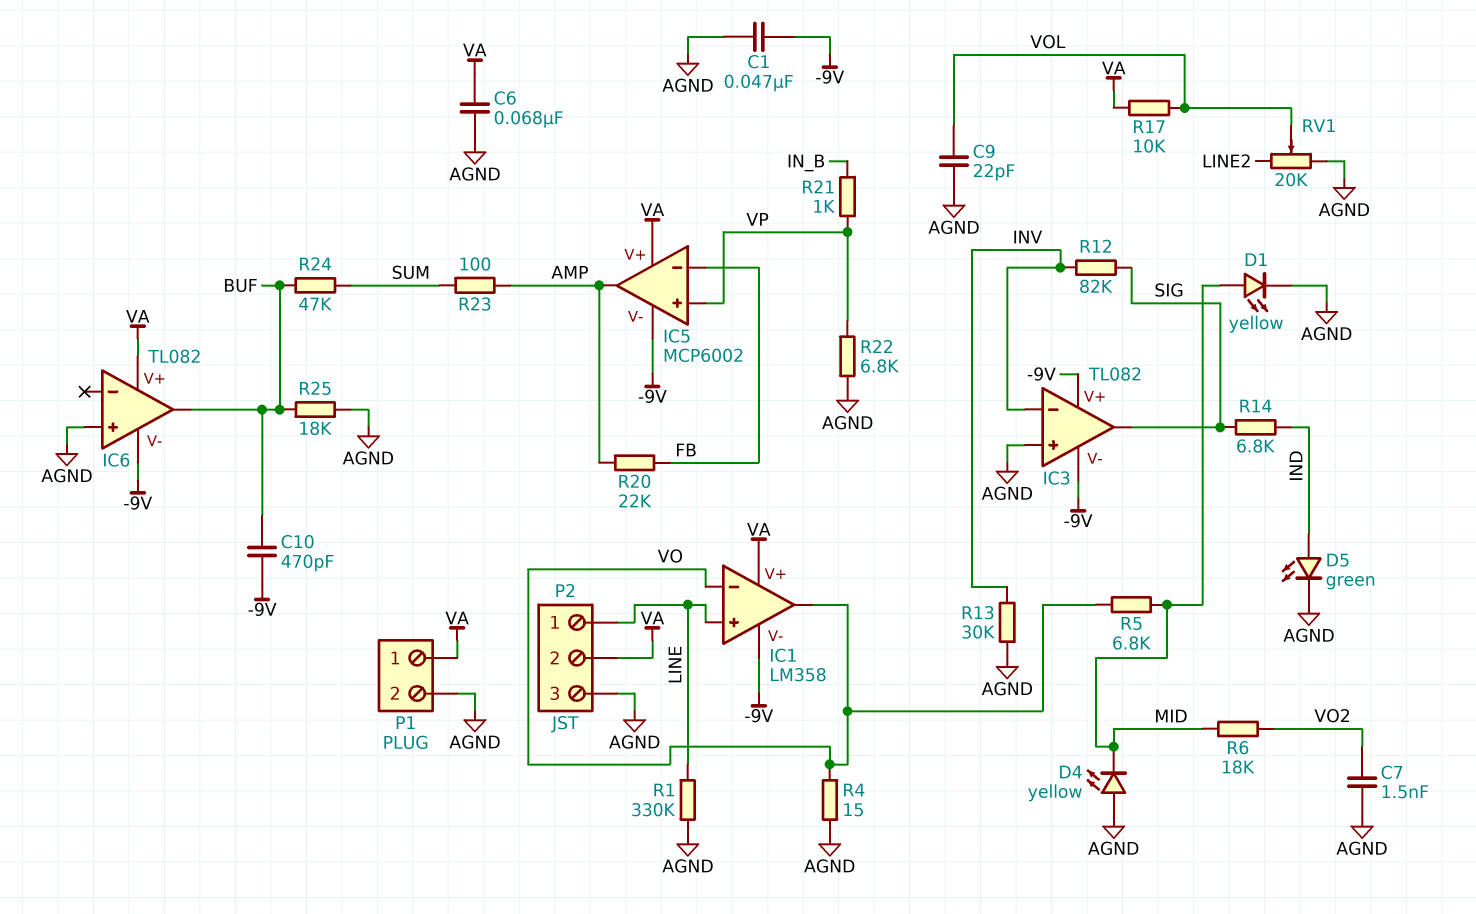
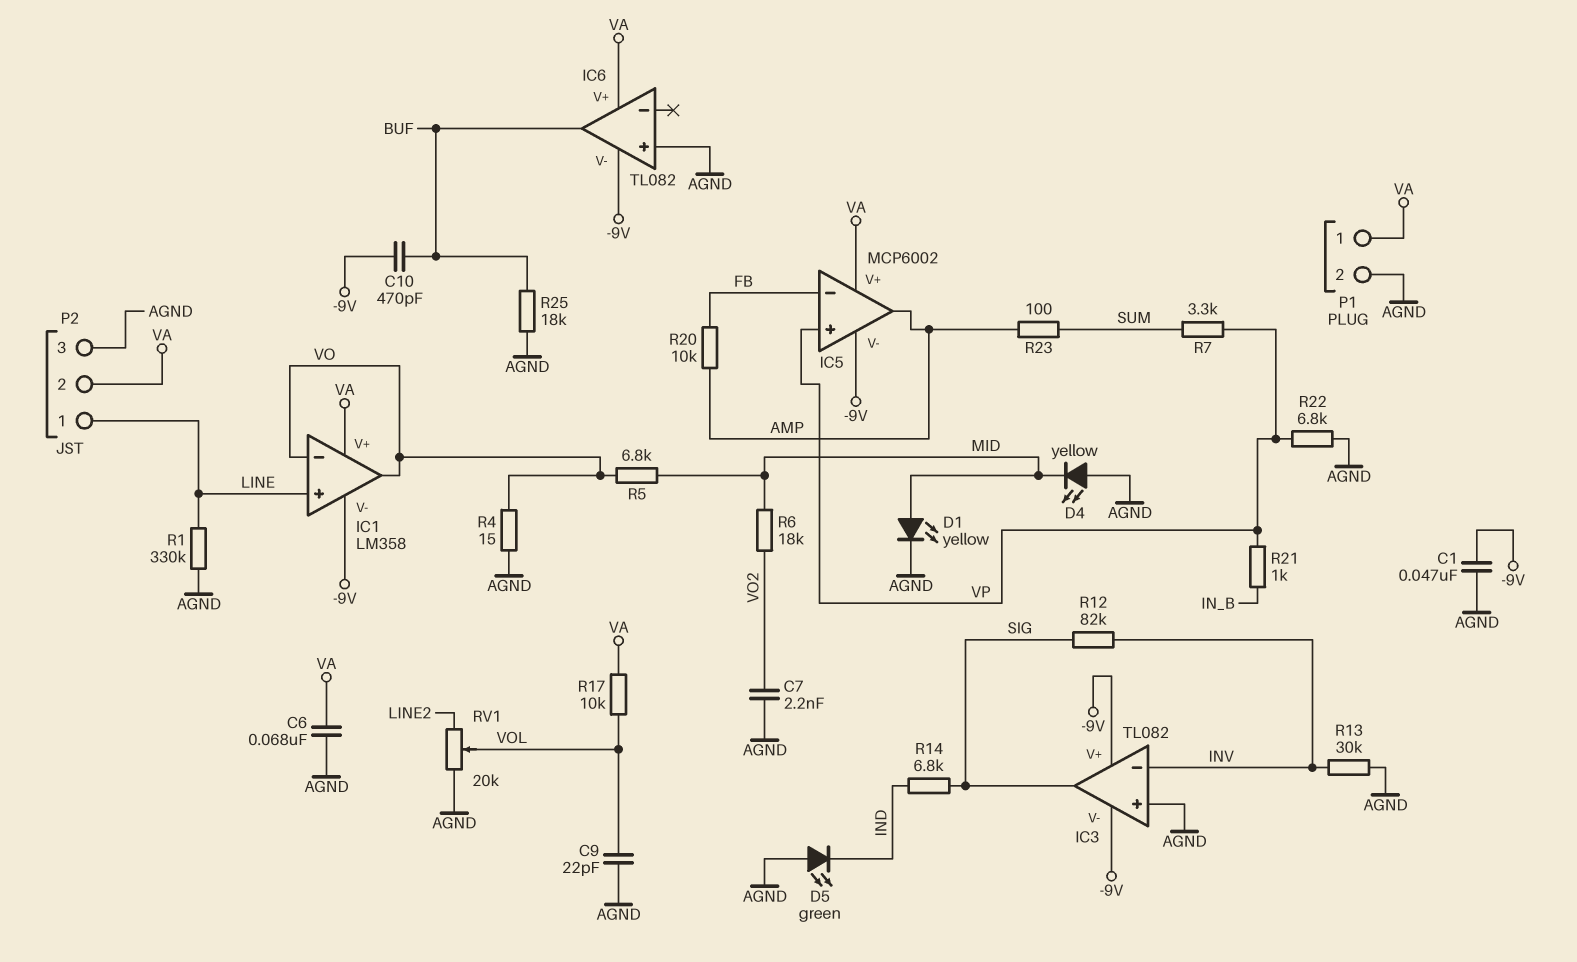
C7: 1.5nF (AGND, VO2) -> 2.2nF (AGND, VO2)
D5: LED green (A IND, K AGND) -> LED green (A AGND, K IND)
R7: none -> 3.3k (SUM, VP)
R20: 22k (AMP, FB) -> 10k (AMP, FB)
R24: 47k (BUF, SUM) -> none

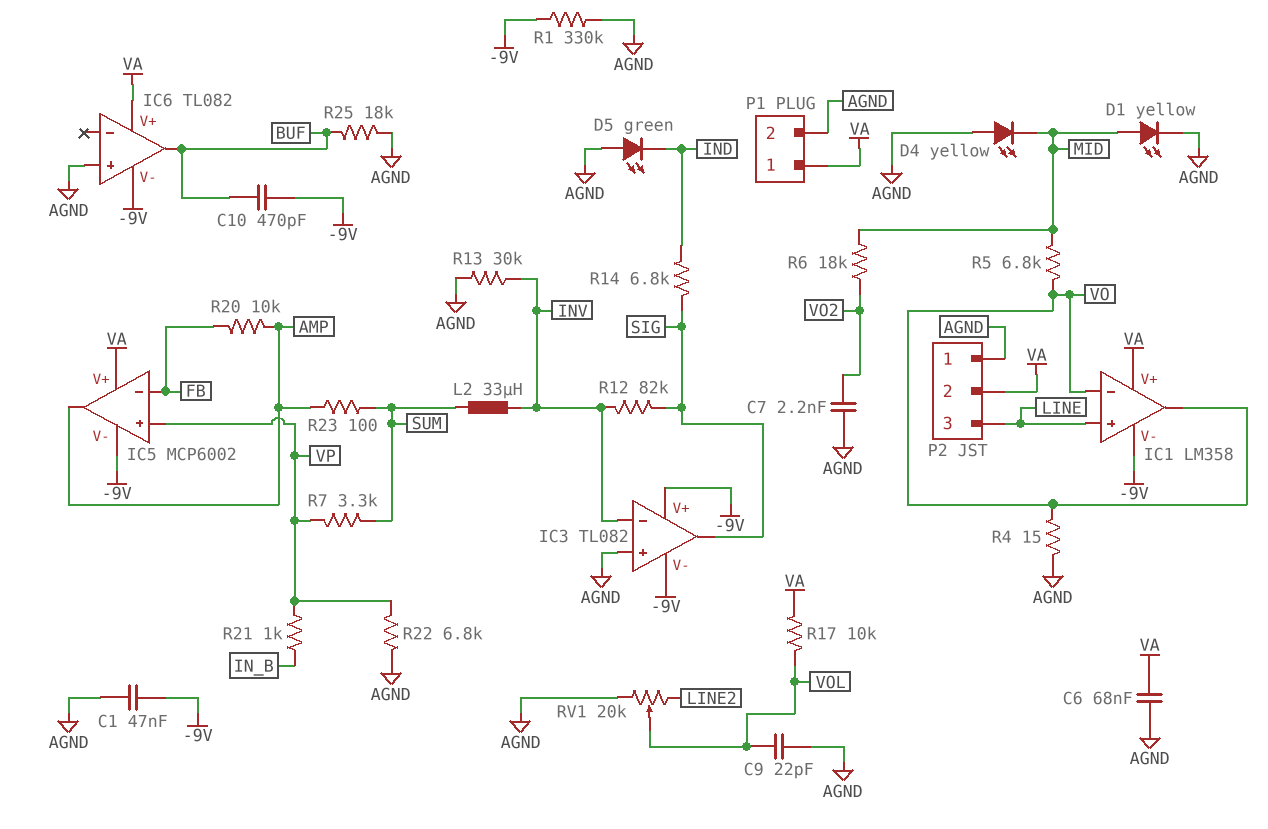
L2: none -> 33uH (INV, SUM)
P2 pin 1: LINE -> AGND
P2 pin 3: AGND -> LINE
R1: 330k (AGND, LINE) -> 330k (-9V, AGND)

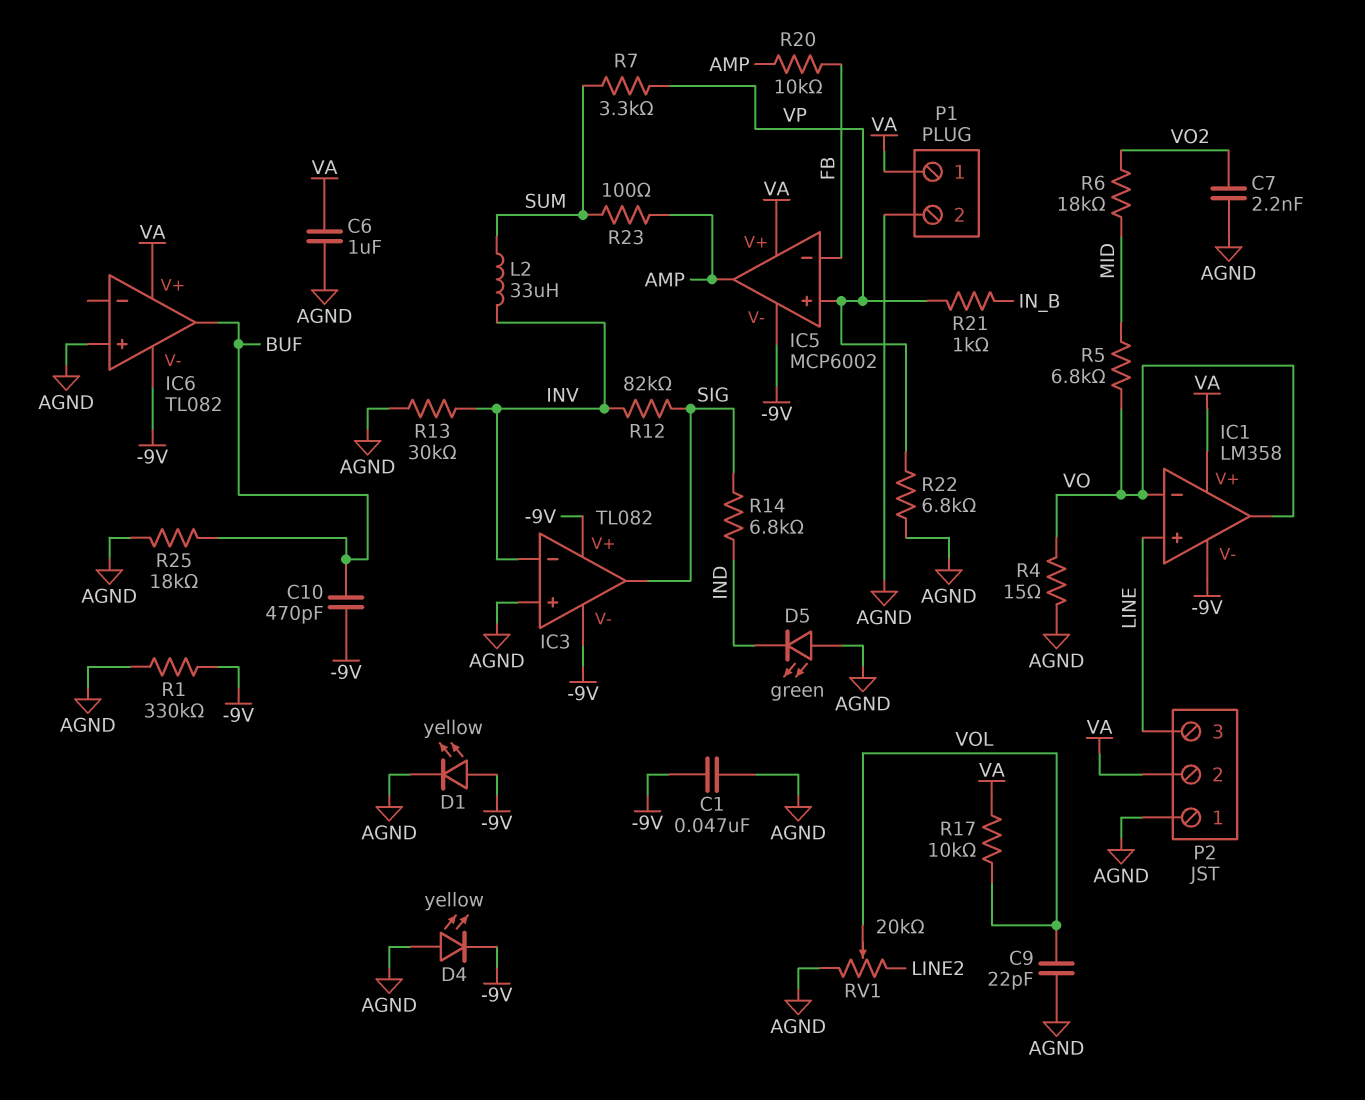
C6: 68nF (AGND, VA) -> 1uF (AGND, VA)
D1: LED yellow (A MID, K AGND) -> LED yellow (A -9V, K AGND)
D4: LED yellow (A AGND, K MID) -> LED yellow (A AGND, K -9V)

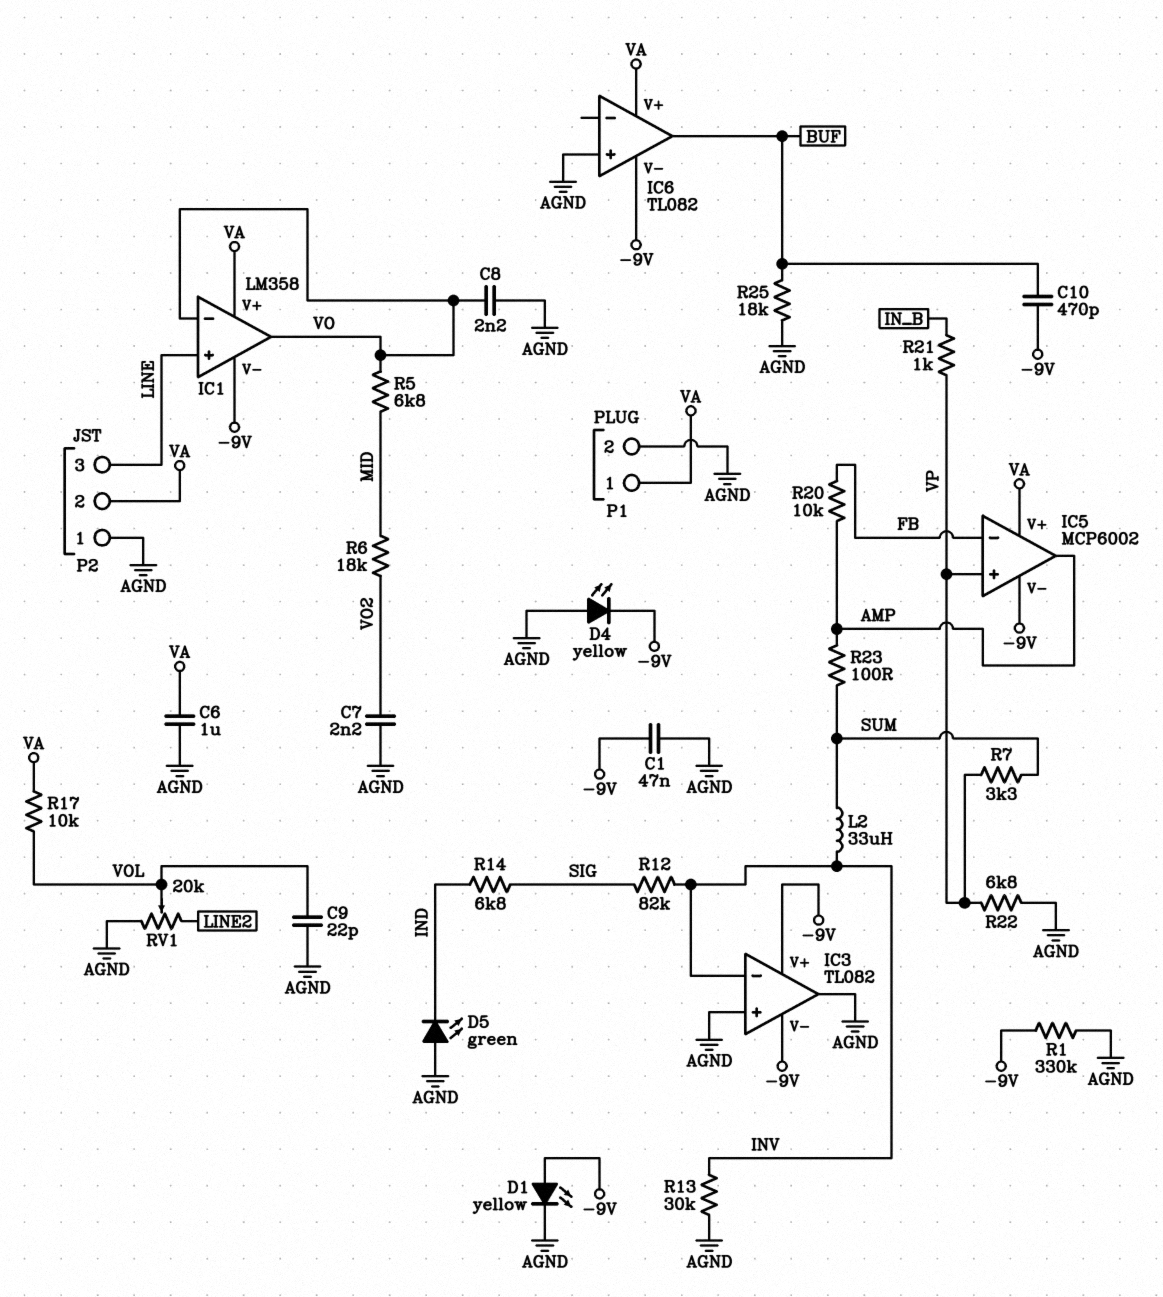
C8: none -> 2.2nF (AGND, VO)
IC3 pin out: SIG -> AGND
R4: 15 (AGND, VO) -> none

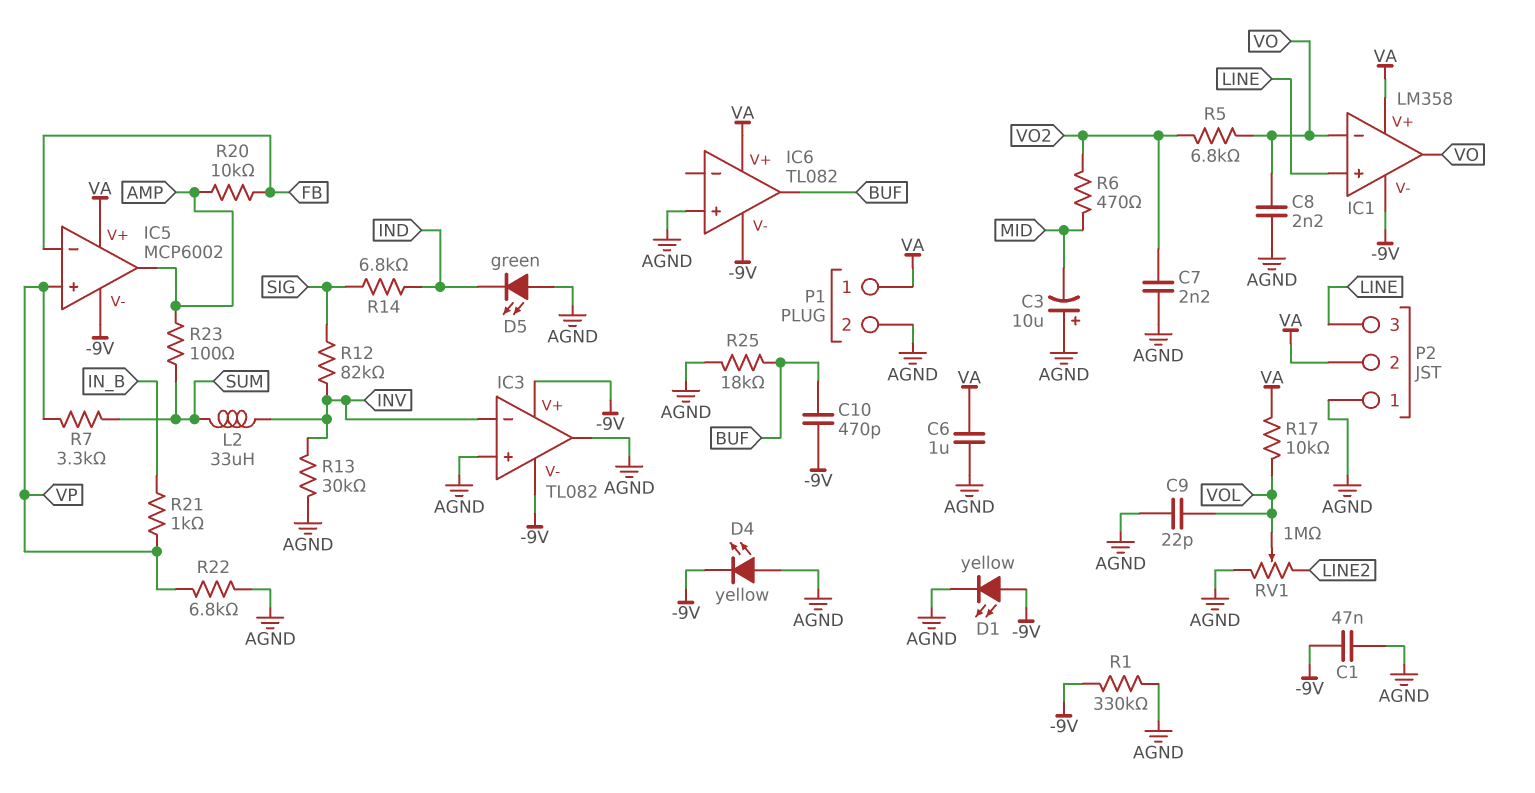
C3: none -> 10uF (plus AGND, minus MID)
R5: 6.8k (MID, VO) -> 6.8k (VO, VO2)
R6: 18k (MID, VO2) -> 470 (MID, VO2)
RV1: 20k (AGND, LINE2, wiper VOL) -> 1M (AGND, LINE2, wiper VOL)

